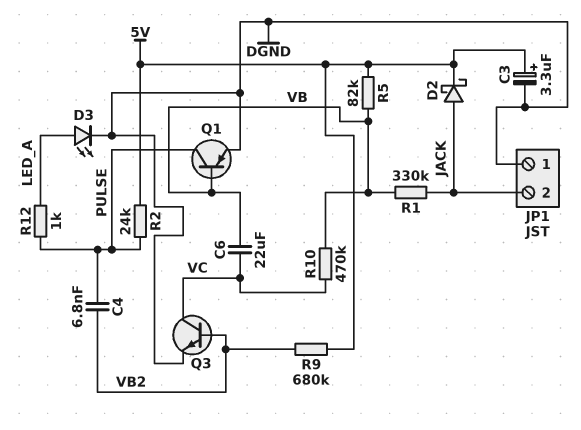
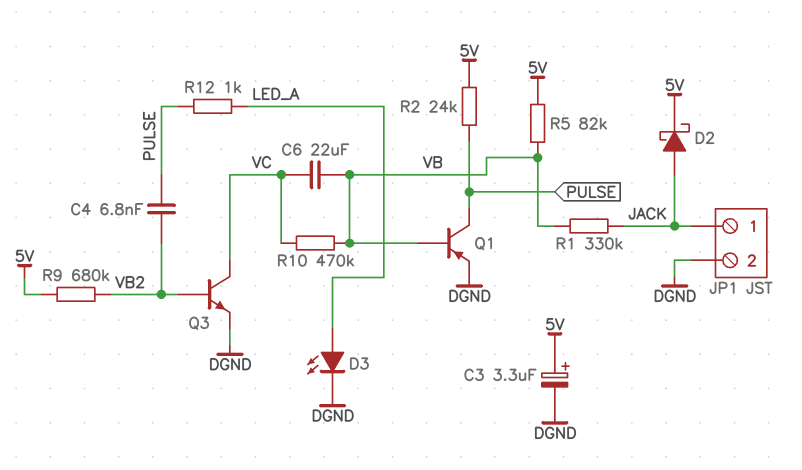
JP1 pin 1: DGND -> JACK
JP1 pin 2: JACK -> DGND

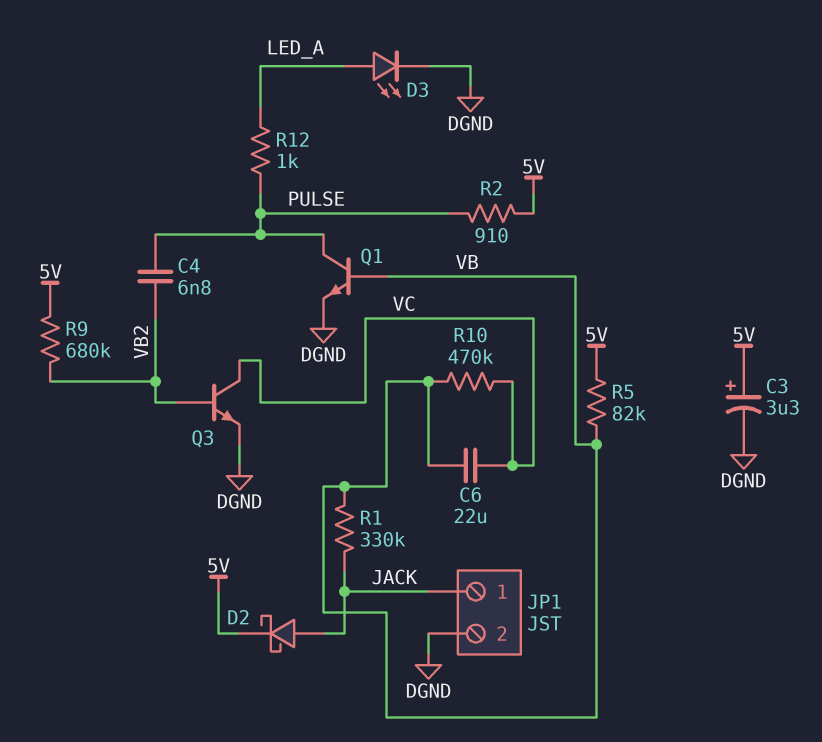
Q1: PNP (B VB, C PULSE, E DGND) -> NPN (B VB, C PULSE, E DGND)
R2: 24k (5V, PULSE) -> 910 (5V, PULSE)

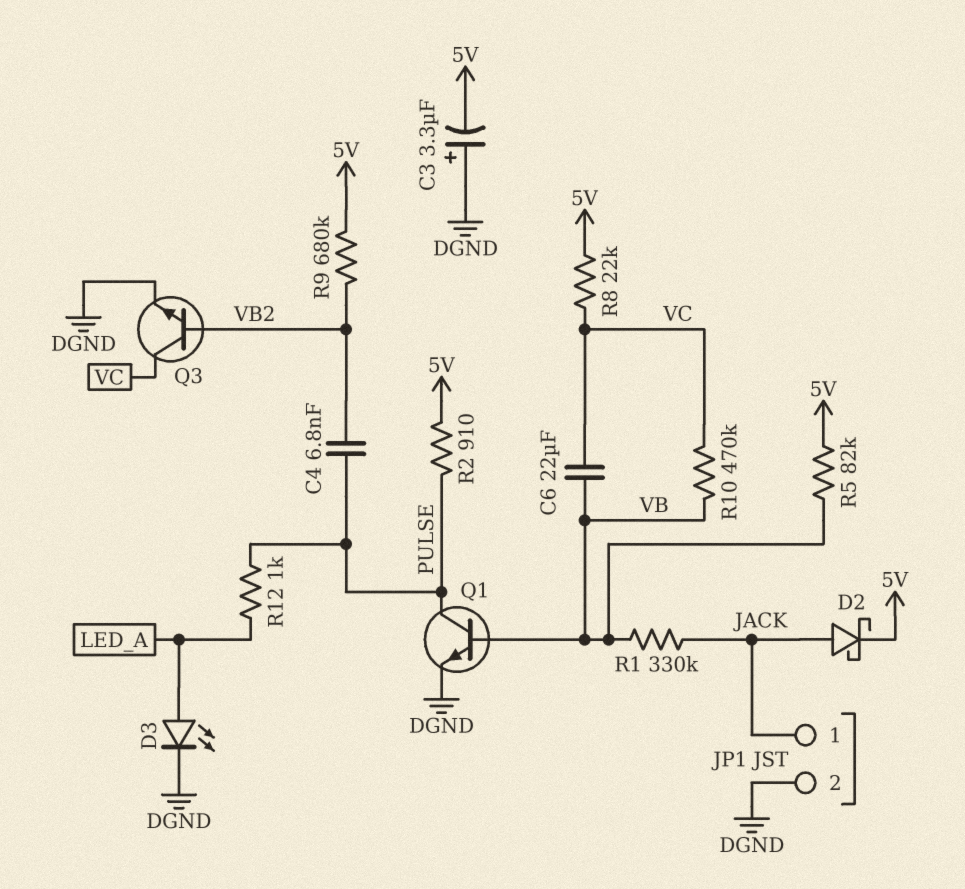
C3: 3.3uF (plus 5V, minus DGND) -> 3.3uF (plus DGND, minus 5V)
R8: none -> 22k (5V, VC)

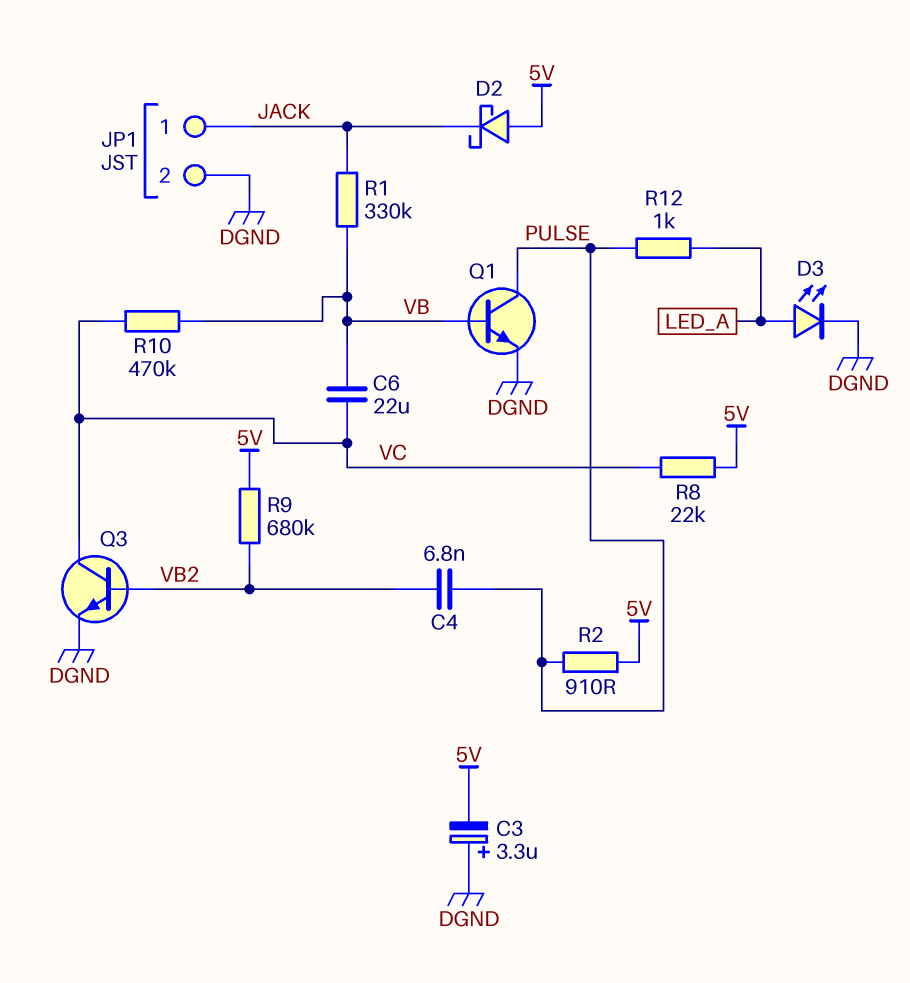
D2: schottky (A JACK, K 5V) -> schottky (A 5V, K JACK)
R5: 82k (5V, VB) -> none

